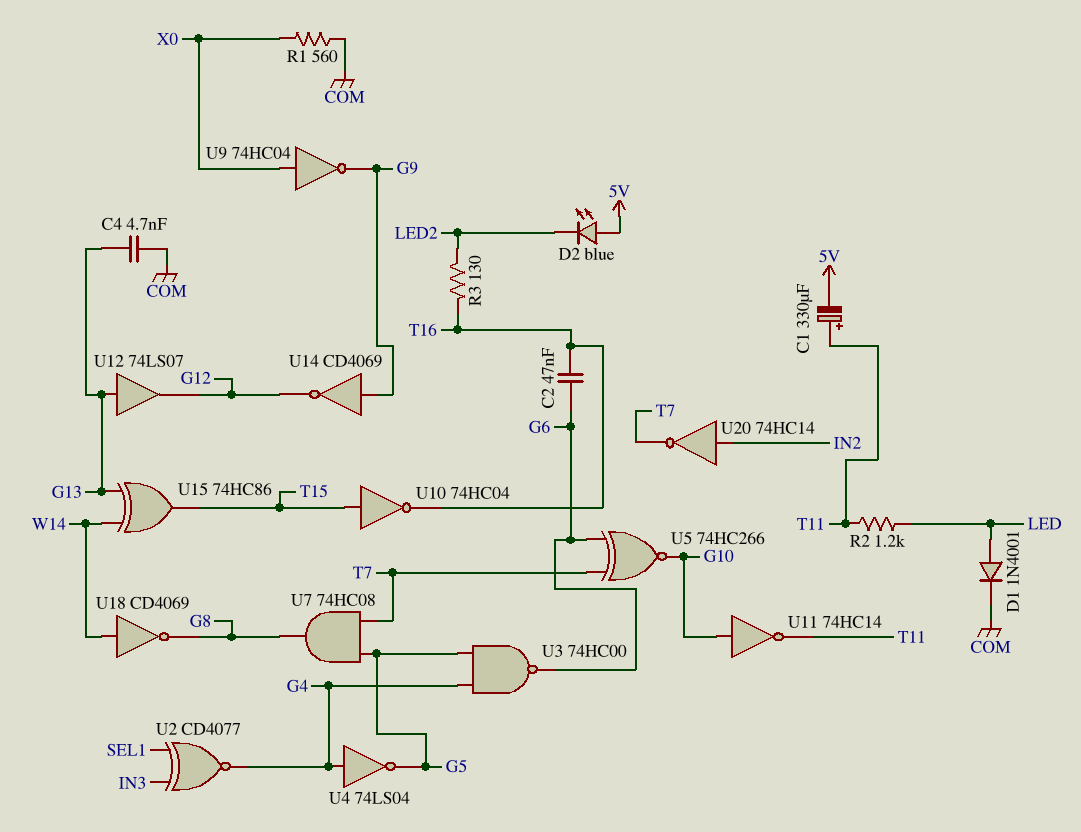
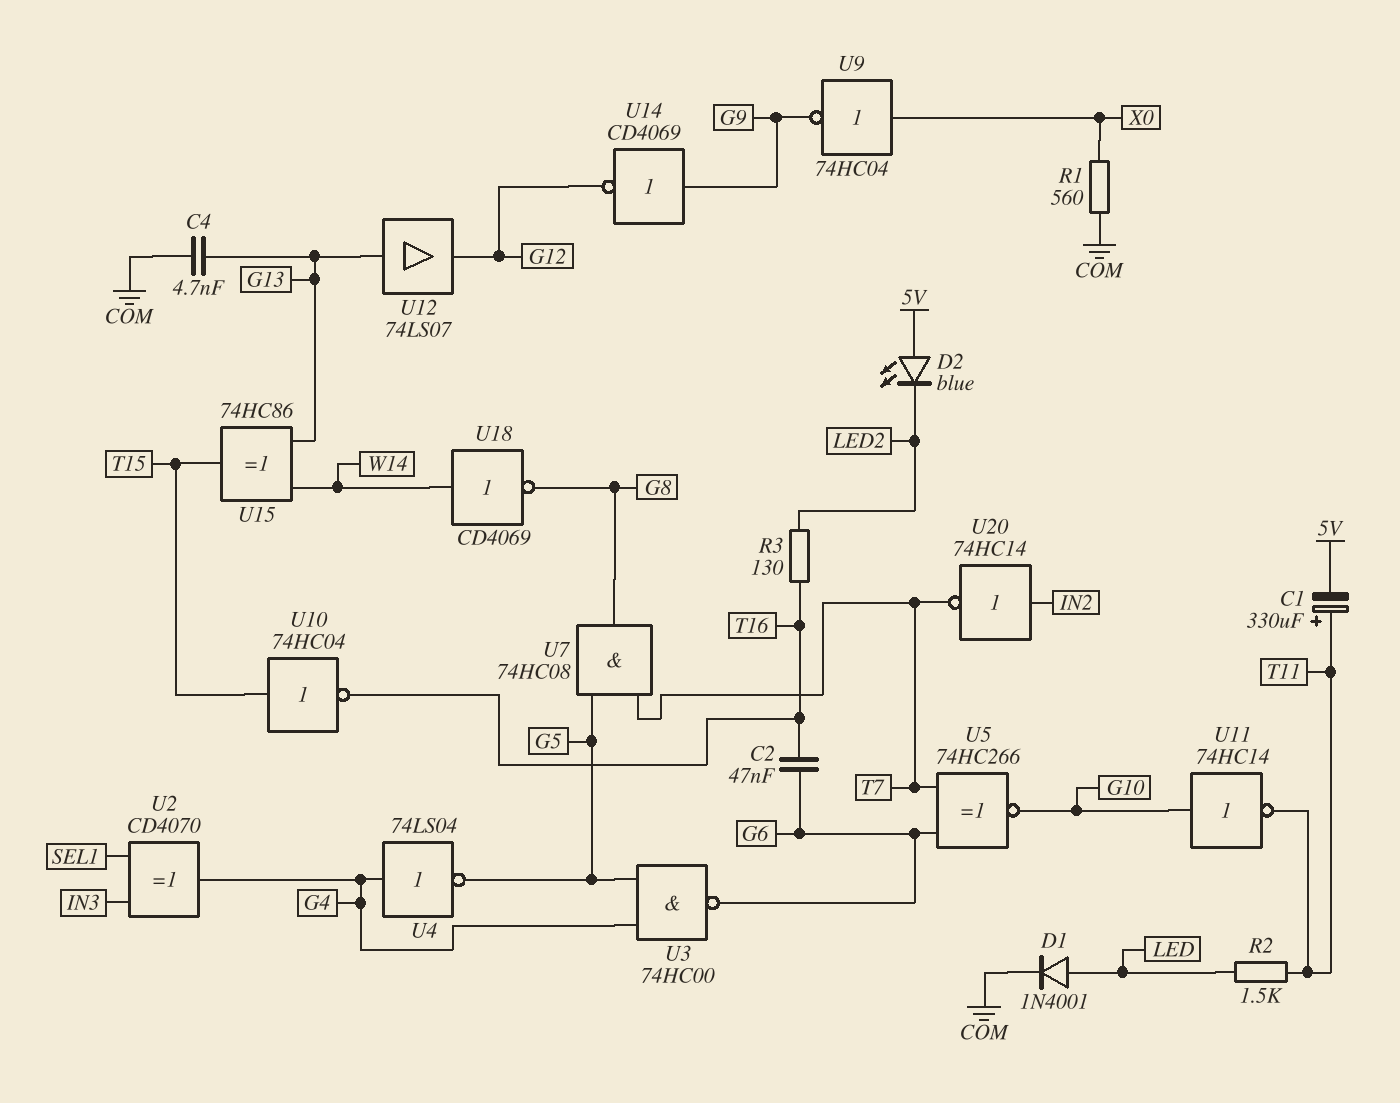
R2: 1.2k (LED, T11) -> 1.5k (LED, T11)
U2: XNOR CD4077 (in IN3, in SEL1, out G4) -> XOR CD4070 (in IN3, in SEL1, out G4)

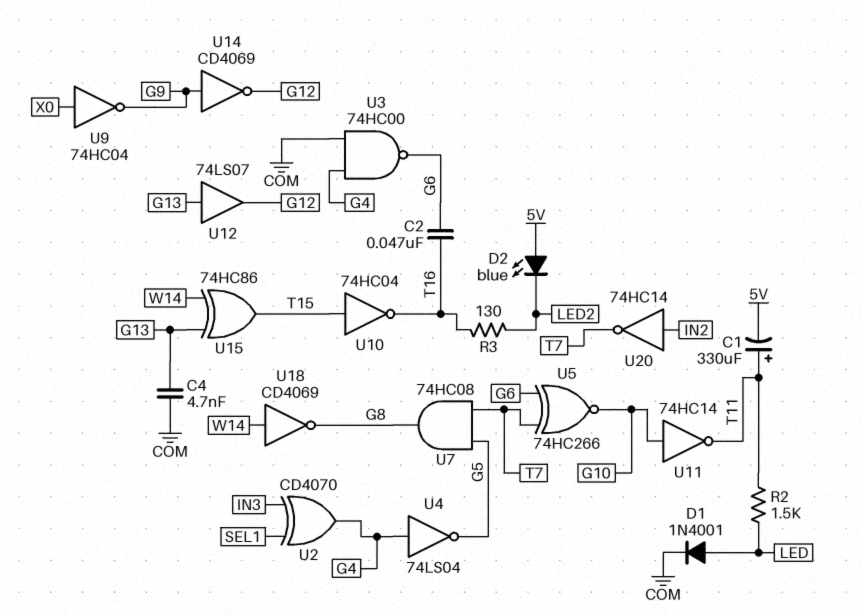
R1: 560 (COM, X0) -> none
U3: NAND 74HC00 (in G4, in G5, out G6) -> NAND 74HC00 (in COM, in G4, out G6)

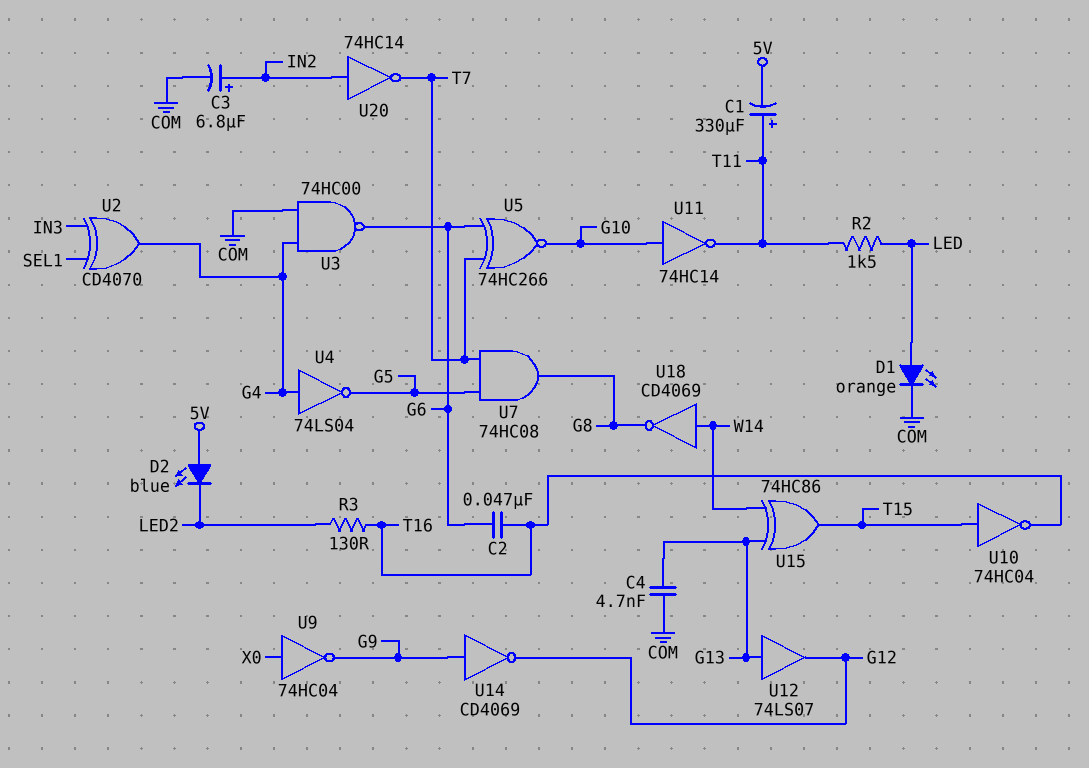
C3: none -> 6.8uF (plus IN2, minus COM)
D1: diode 1N4001 (A LED, K COM) -> LED orange (A LED, K COM)

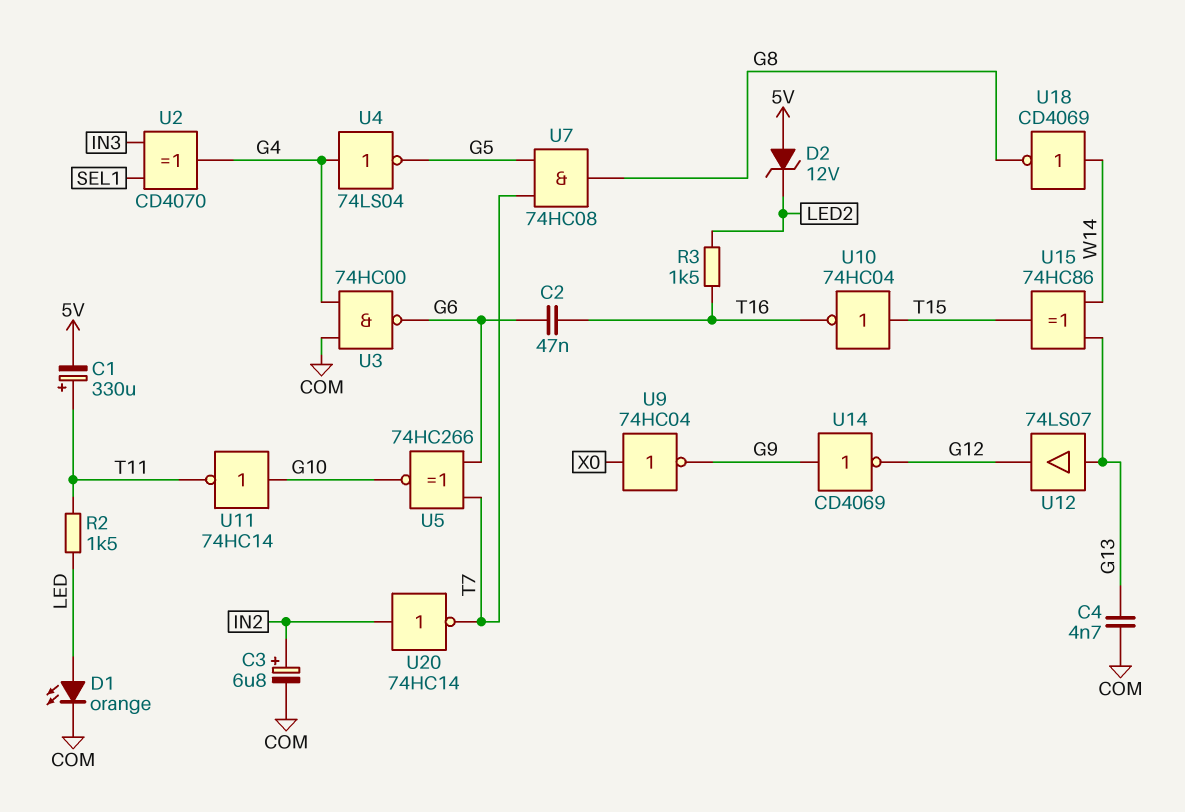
D2: LED blue (A 5V, K LED2) -> zener 12V (A 5V, K LED2)
R3: 130 (LED2, T16) -> 1.5k (LED2, T16)

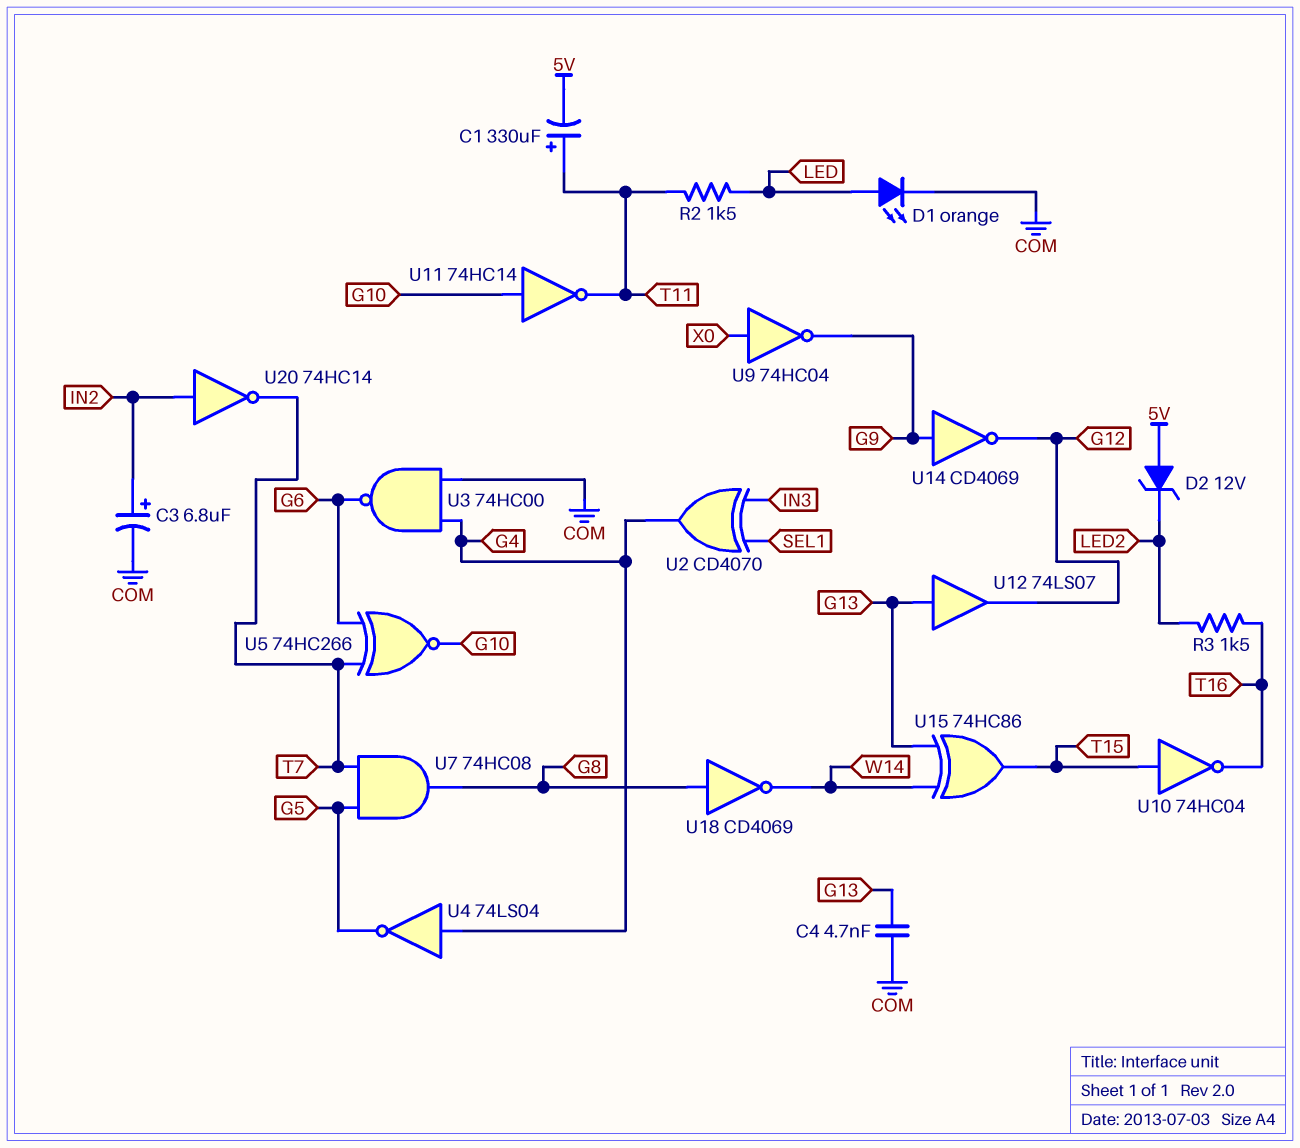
C2: 47nF (G6, T16) -> none
U18: NOT CD4069 (in W14, out G8) -> NOT CD4069 (in G8, out W14)

